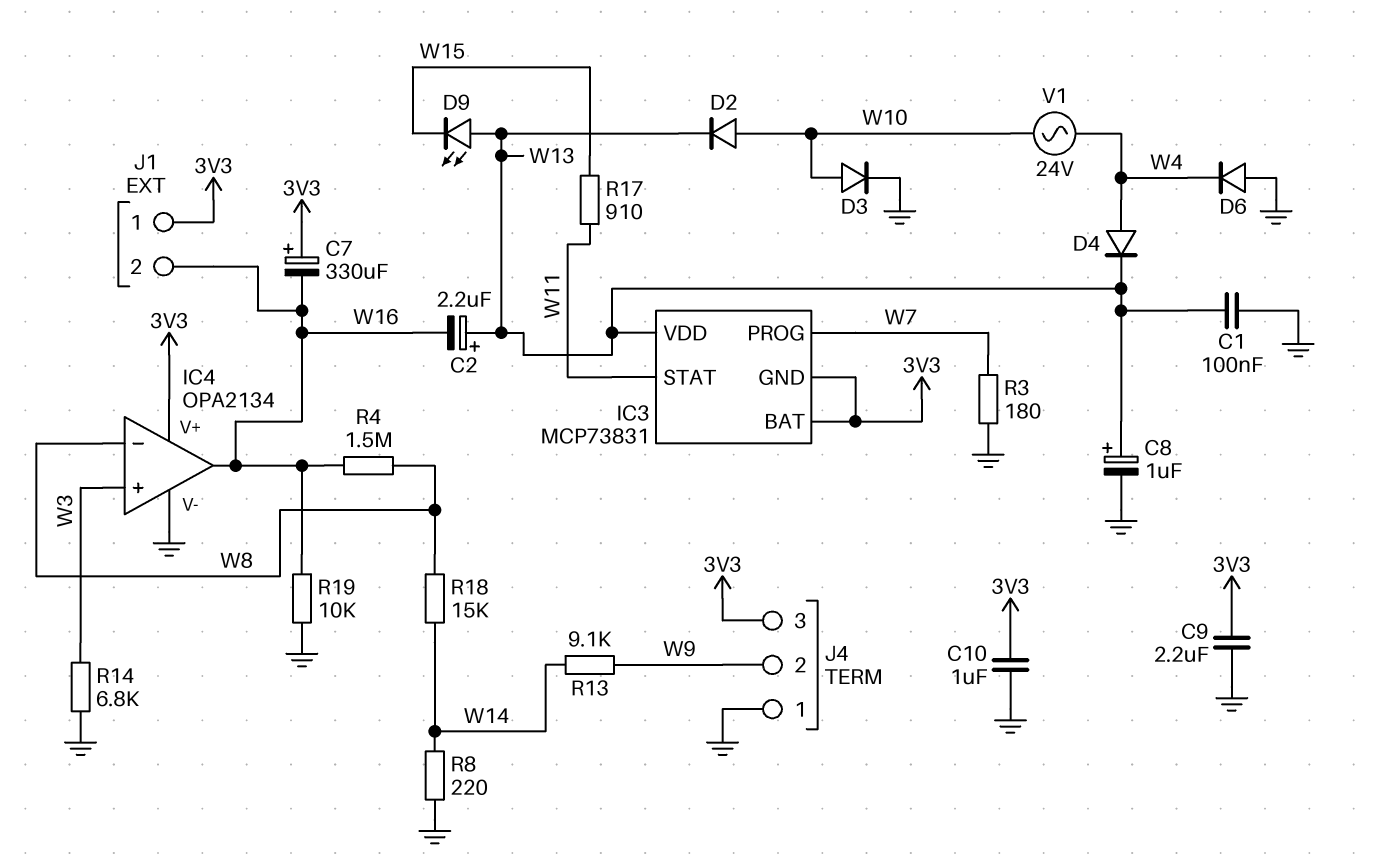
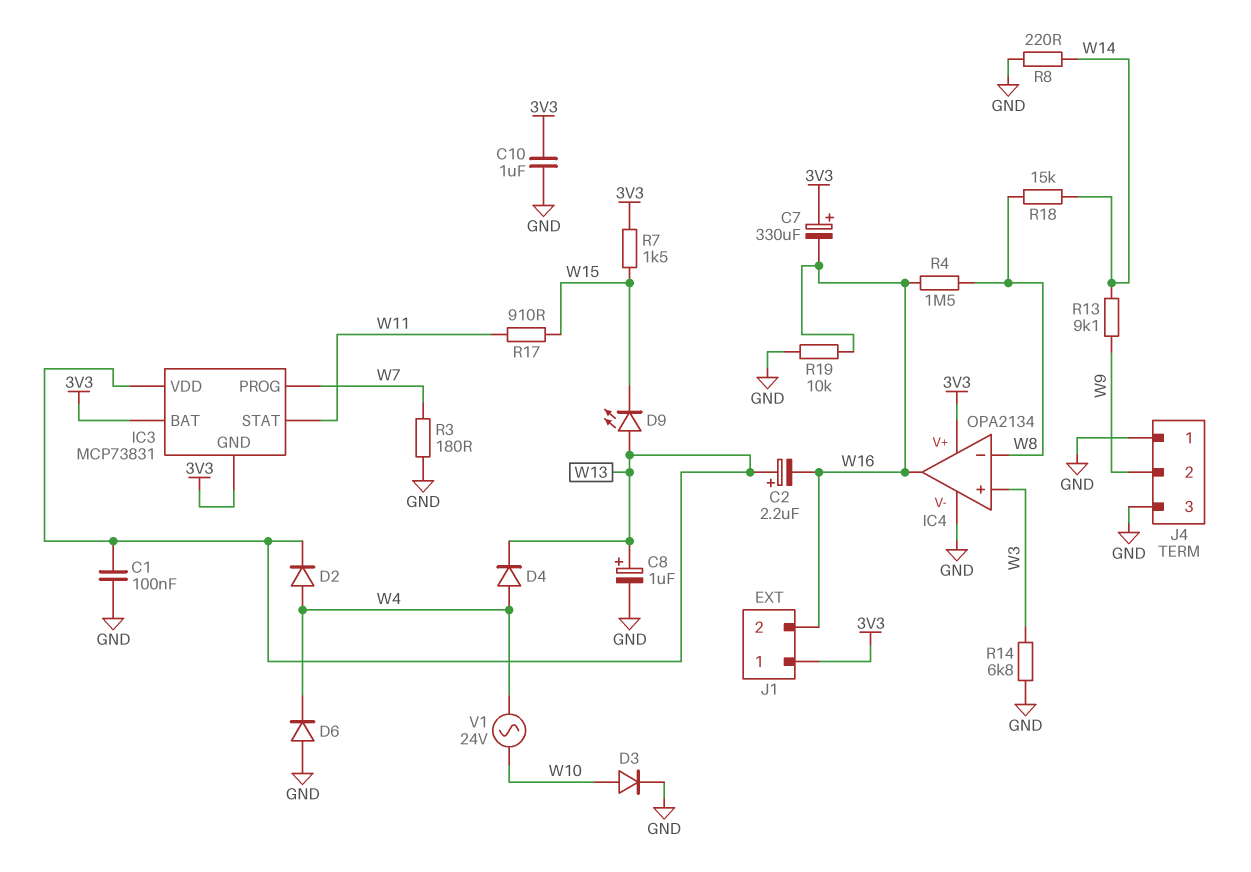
C9: 2.2uF (3V3, GND) -> none
D2: diode (A W10, K W13) -> diode (A W4, K W13)
J4 pin 3: 3V3 -> GND
R7: none -> 1.5k (3V3, W15)

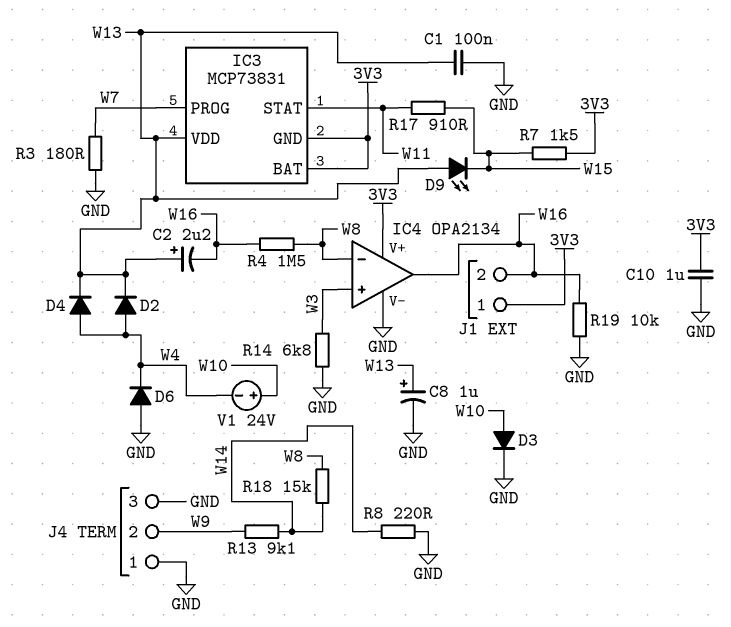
C7: 330uF (plus 3V3, minus W16) -> none
V1: AC 24V (W4, W10) -> 24V (plus W10, minus W4)

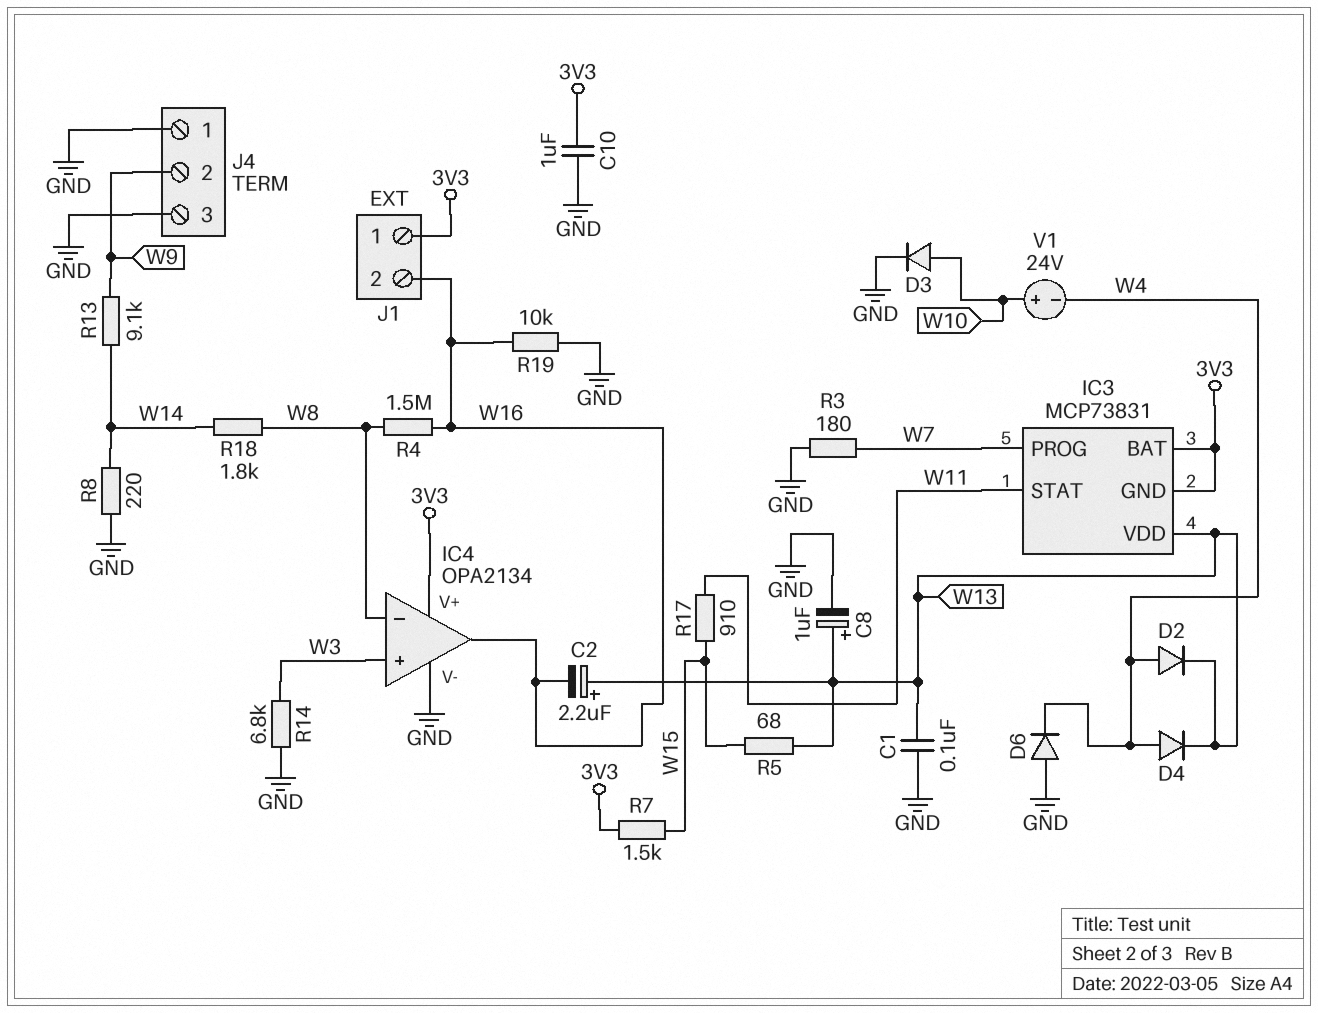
D9: LED (A W13, K W15) -> none
R5: none -> 68 (W13, W15)
R18: 15k (W8, W14) -> 1.8k (W8, W14)

